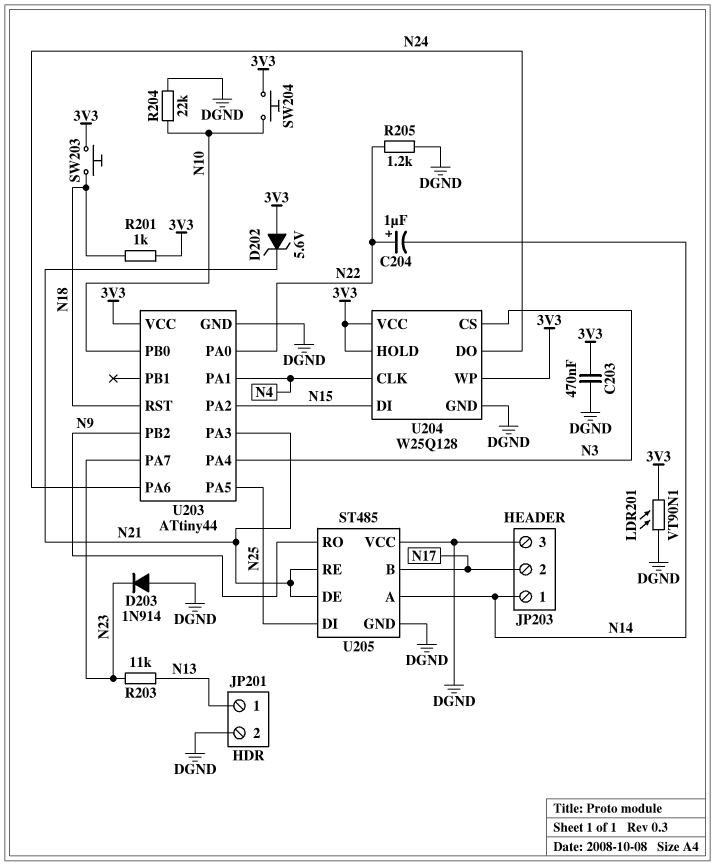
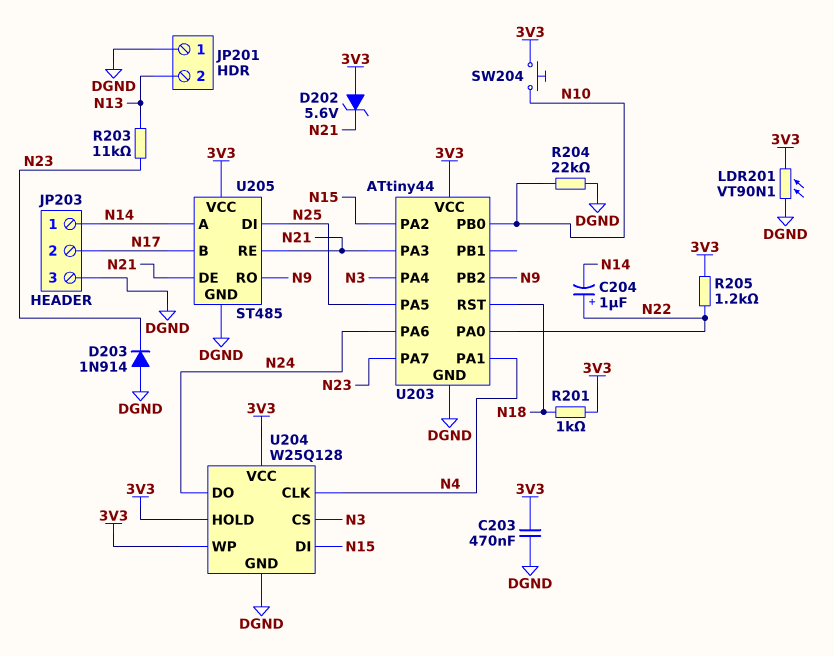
JP201 pin 1: N13 -> DGND
JP201 pin 2: DGND -> N13
R205: 1.2k (DGND, N22) -> 1.2k (3V3, N22)
SW203: button (3V3, N18) -> none
U205 pin VCC: DGND -> 3V3

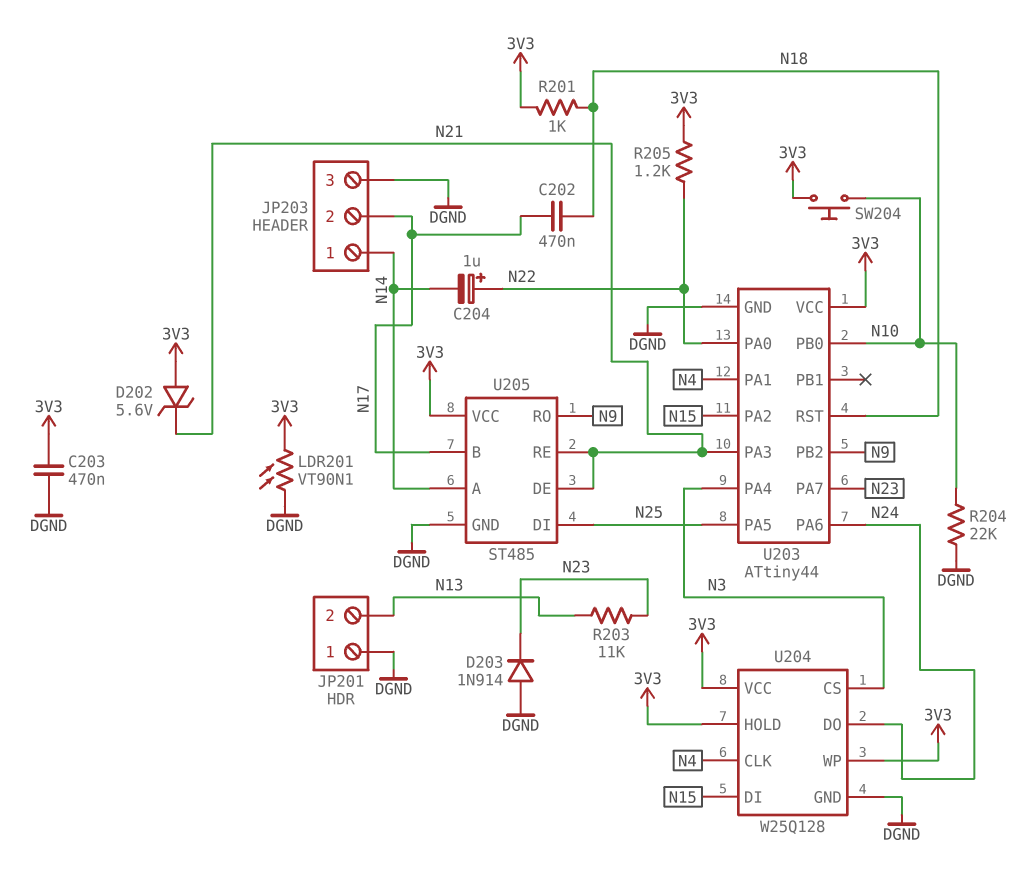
C202: none -> 470nF (N17, N18)

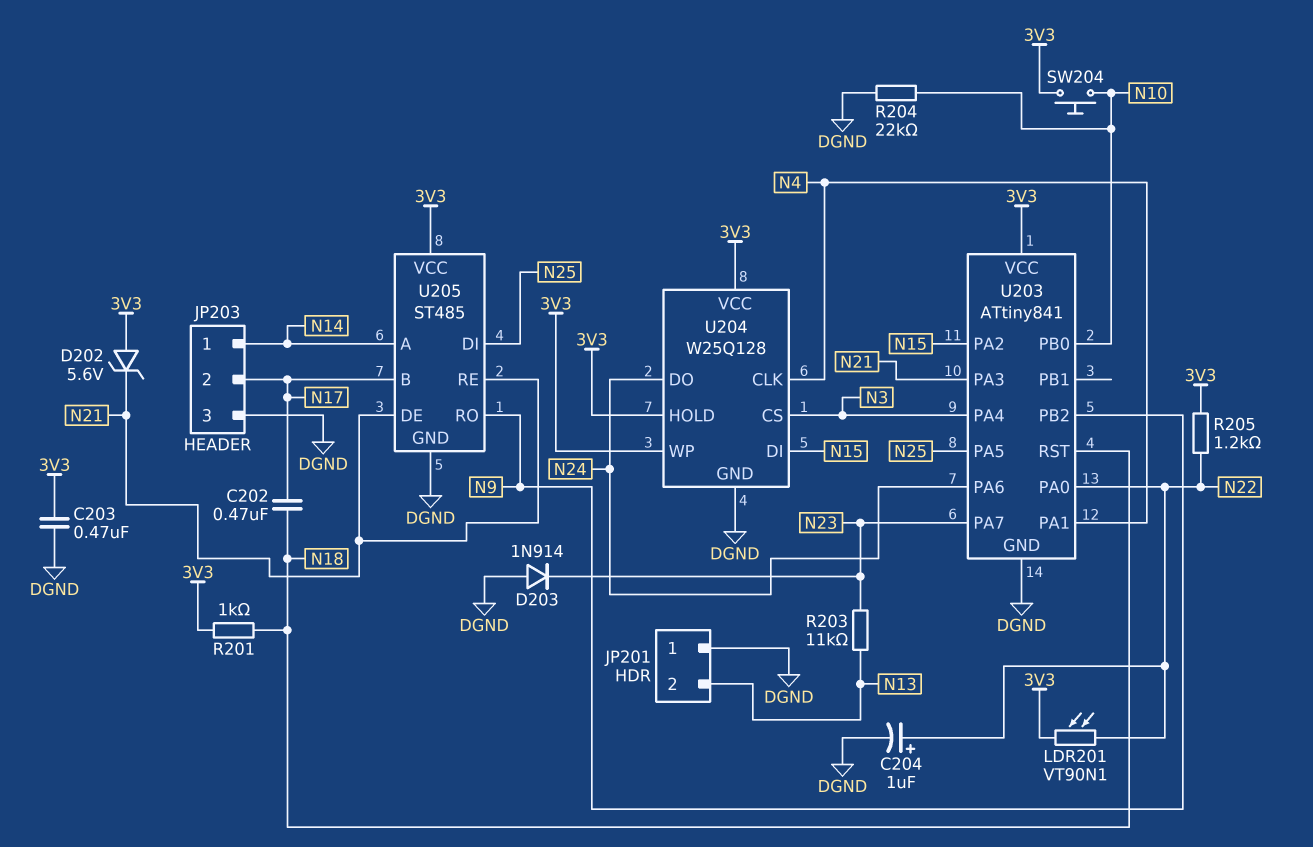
C204: 1uF (plus N22, minus N14) -> 1uF (plus N22, minus DGND)
LDR201: VT90N1 (3V3, DGND) -> VT90N1 (3V3, N22)
U203: ATtiny44 -> ATtiny841

